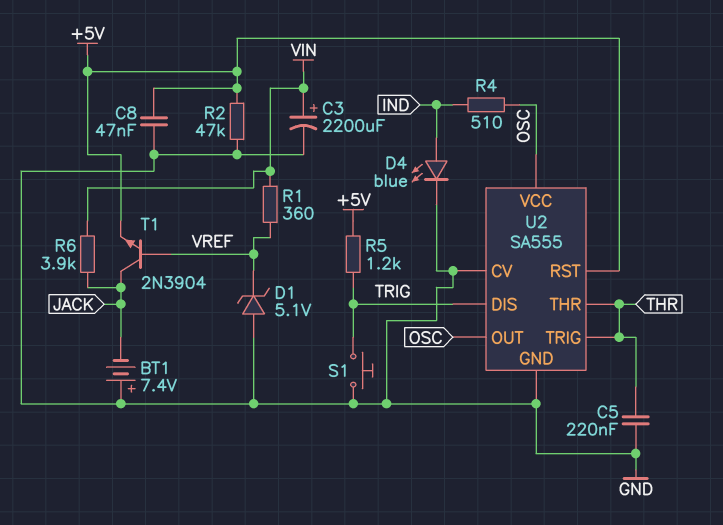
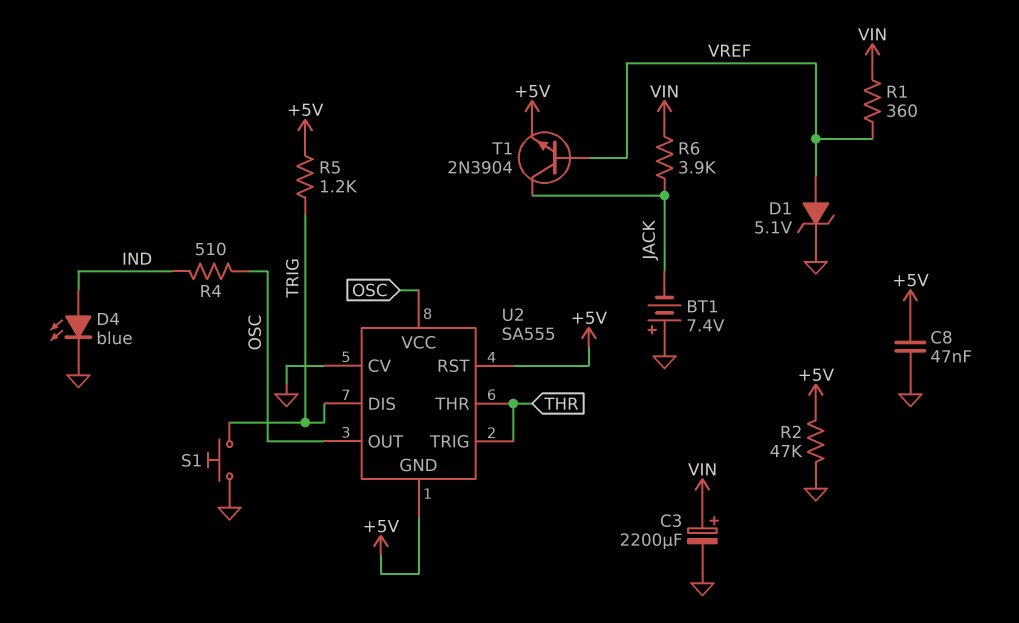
C5: 220nF (GND, THR) -> none
D1: zener 5.1V (A GND, K VREF) -> zener 5.1V (A VREF, K GND)
U2 pin GND: GND -> +5V

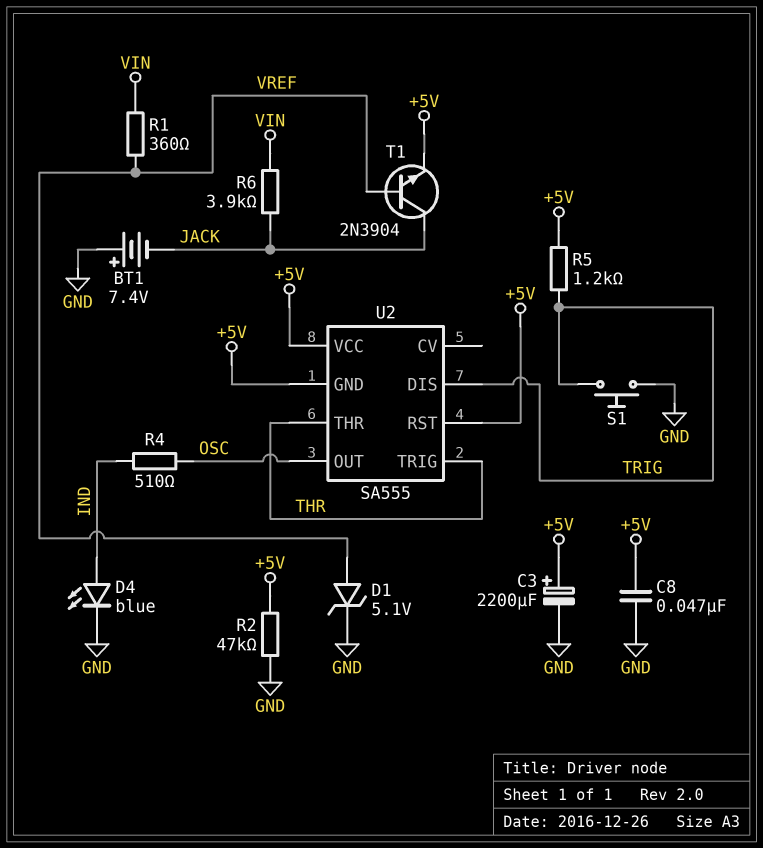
C3: 2200uF (plus VIN, minus GND) -> 2200uF (plus +5V, minus GND)
U2 pin CV: GND -> none
U2 pin VCC: OSC -> +5V

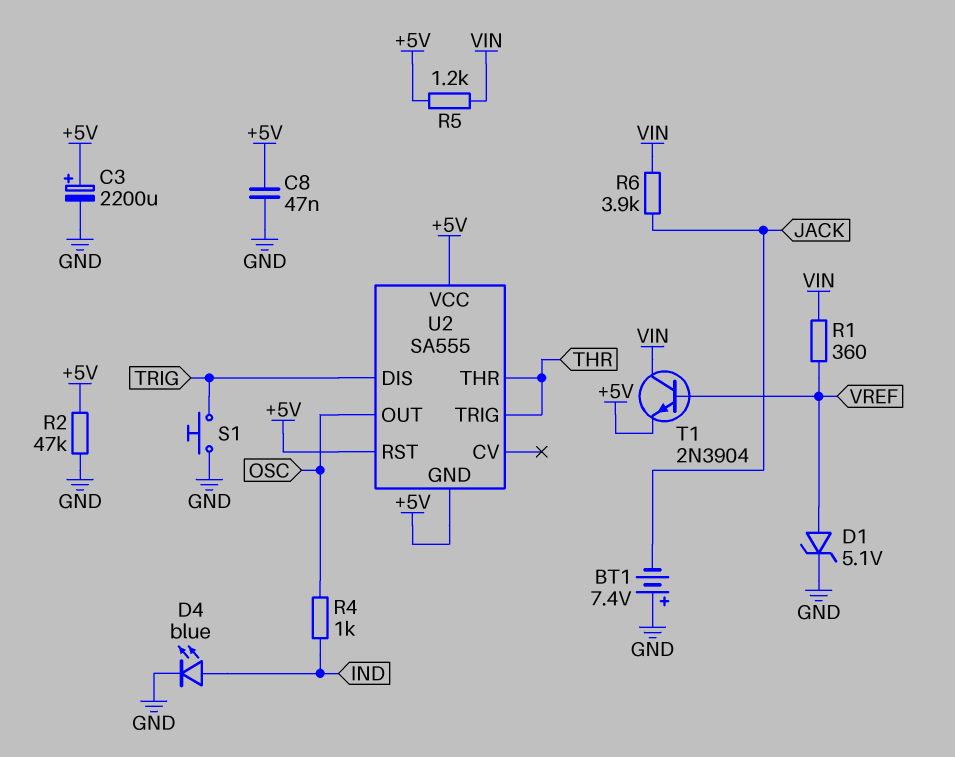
R4: 510 (IND, OSC) -> 1k (IND, OSC)
R5: 1.2k (+5V, TRIG) -> 1.2k (+5V, VIN)
T1: NPN 2N3904 (B VREF, C JACK, E +5V) -> NPN 2N3904 (B VREF, C VIN, E +5V)

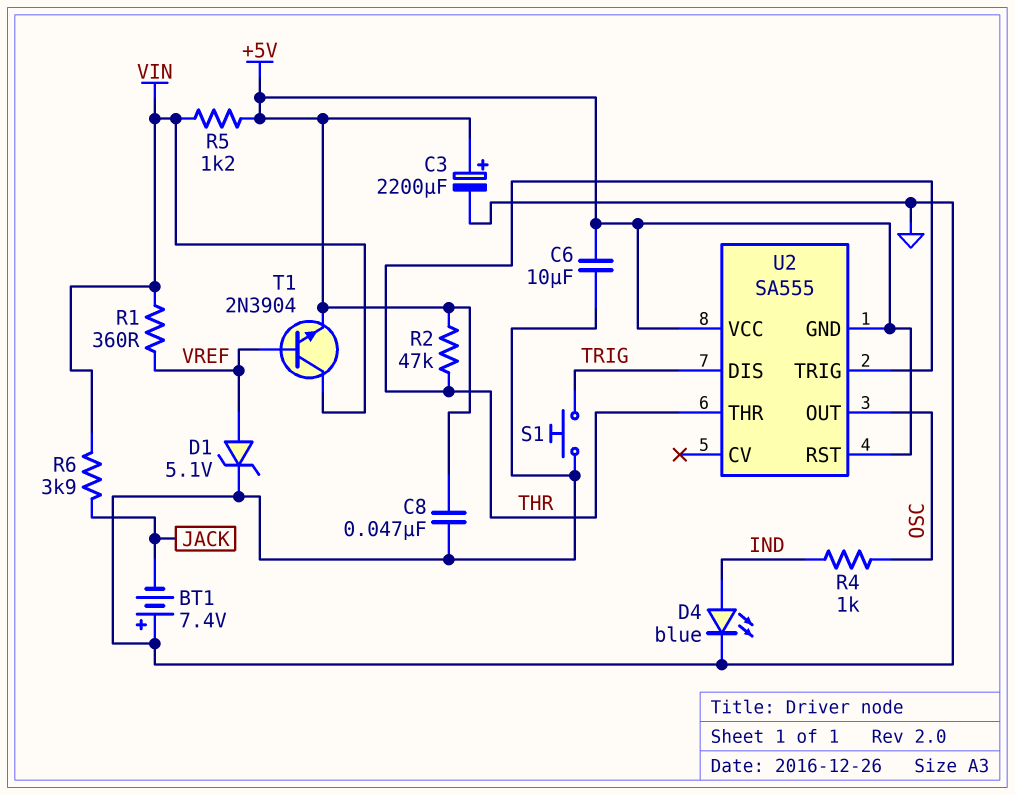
C6: none -> 10uF (+5V, GND)
R2: 47k (+5V, GND) -> 47k (+5V, THR)

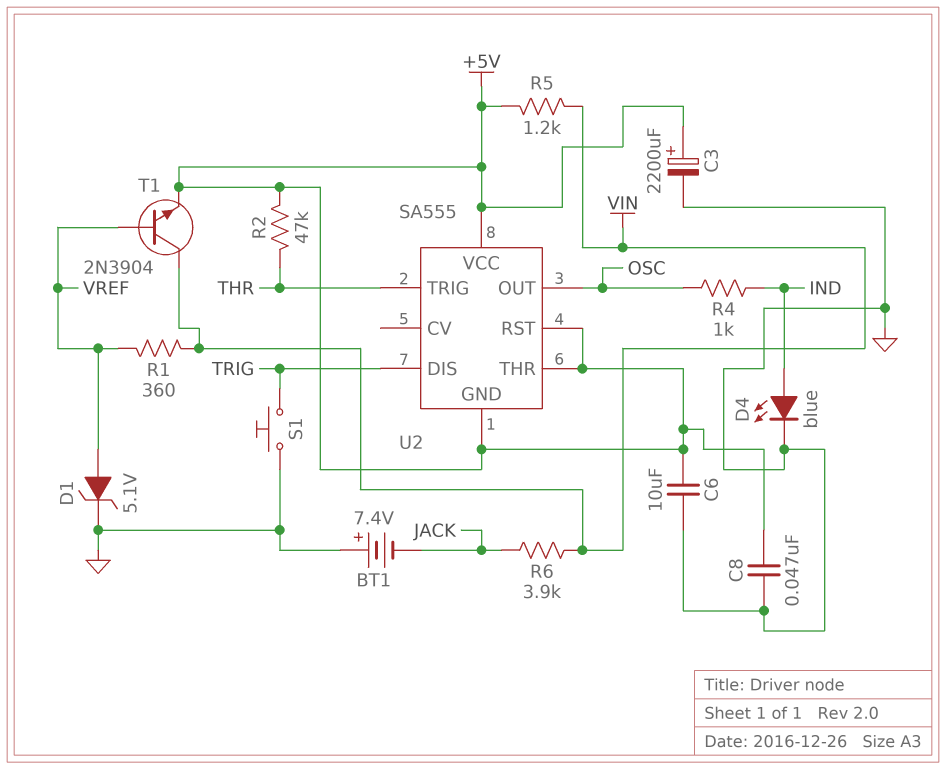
U2 pin THR: THR -> +5V

